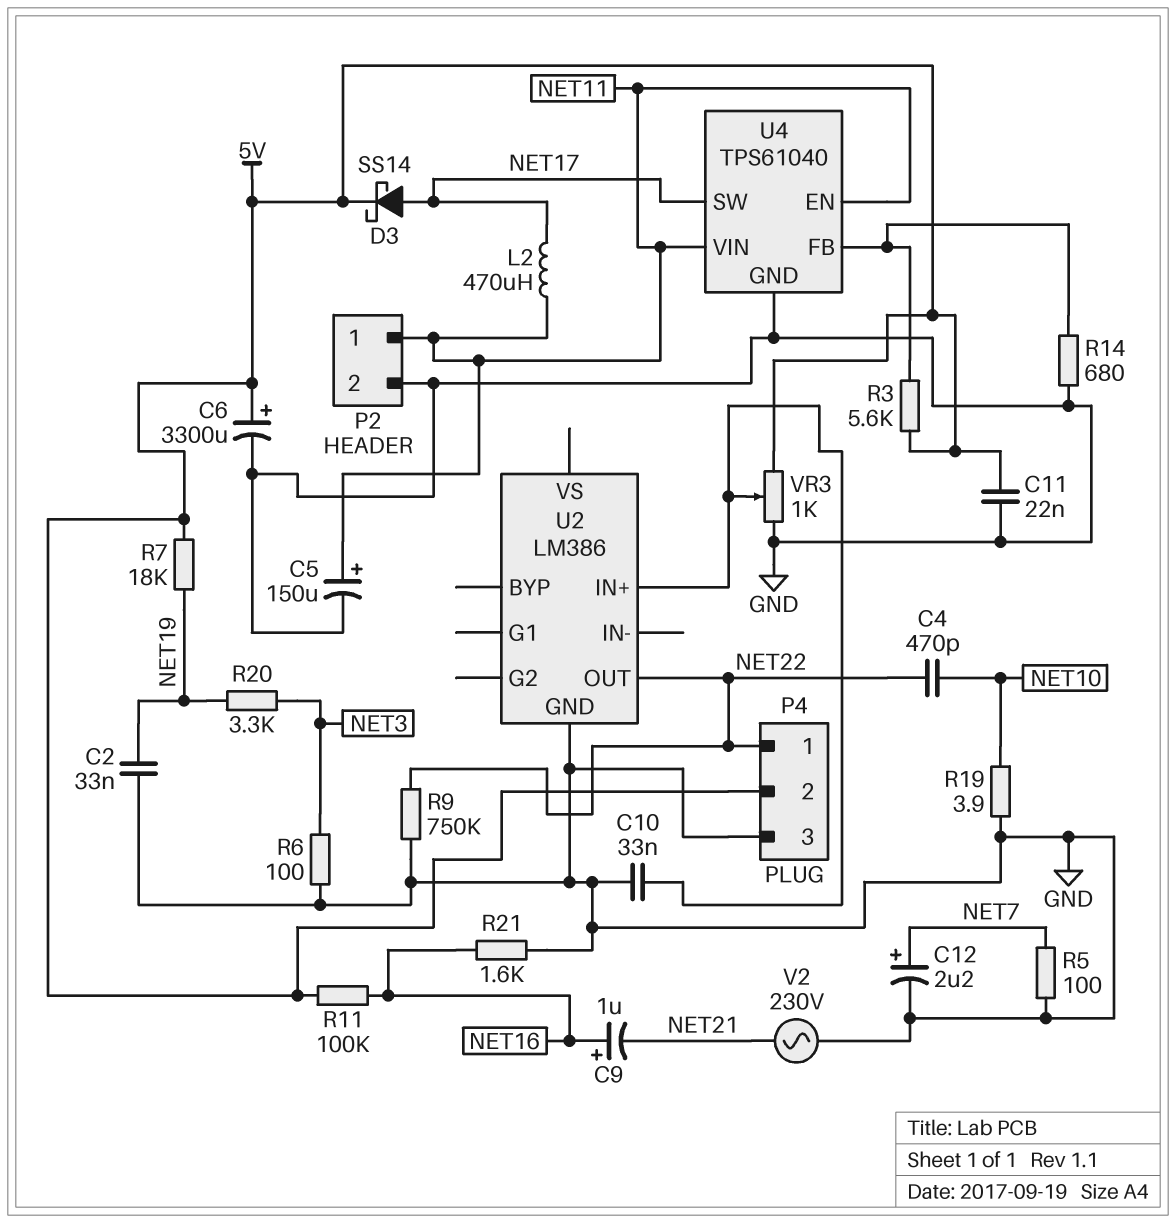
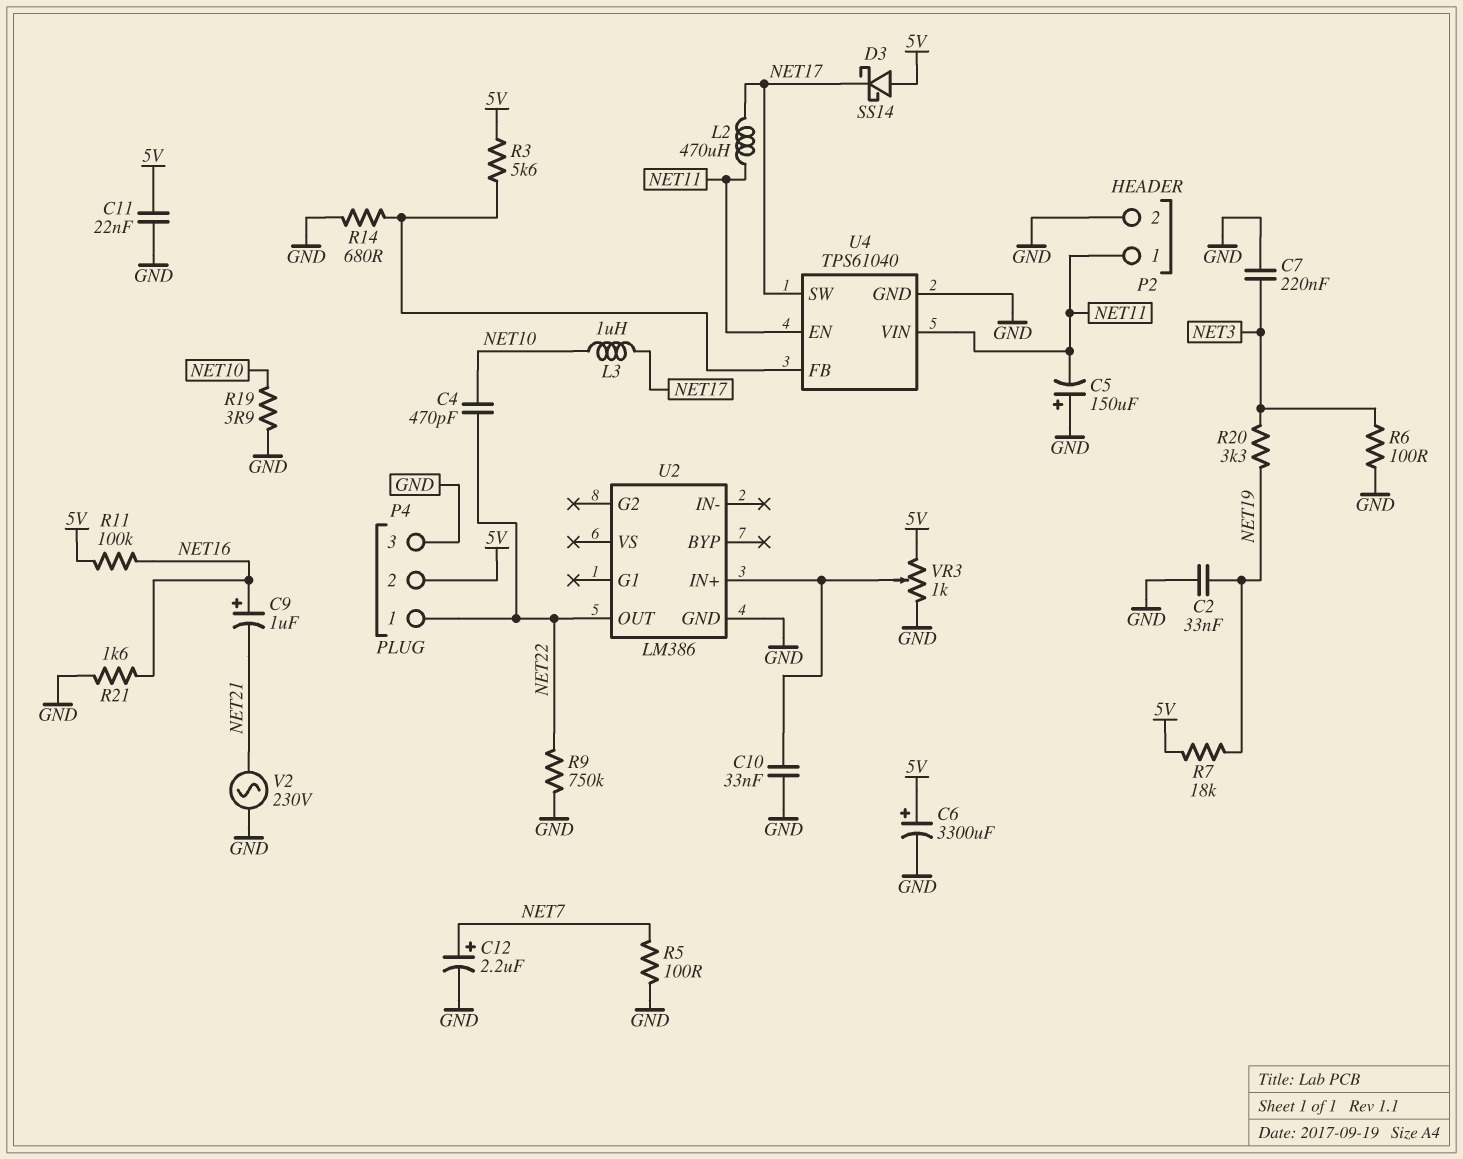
C5: 150uF (plus NET11, minus GND) -> 150uF (plus GND, minus NET11)
C7: none -> 220nF (GND, NET3)
D3: schottky SS14 (A NET17, K 5V) -> schottky SS14 (A 5V, K NET17)
L3: none -> 1uH (NET10, NET17)

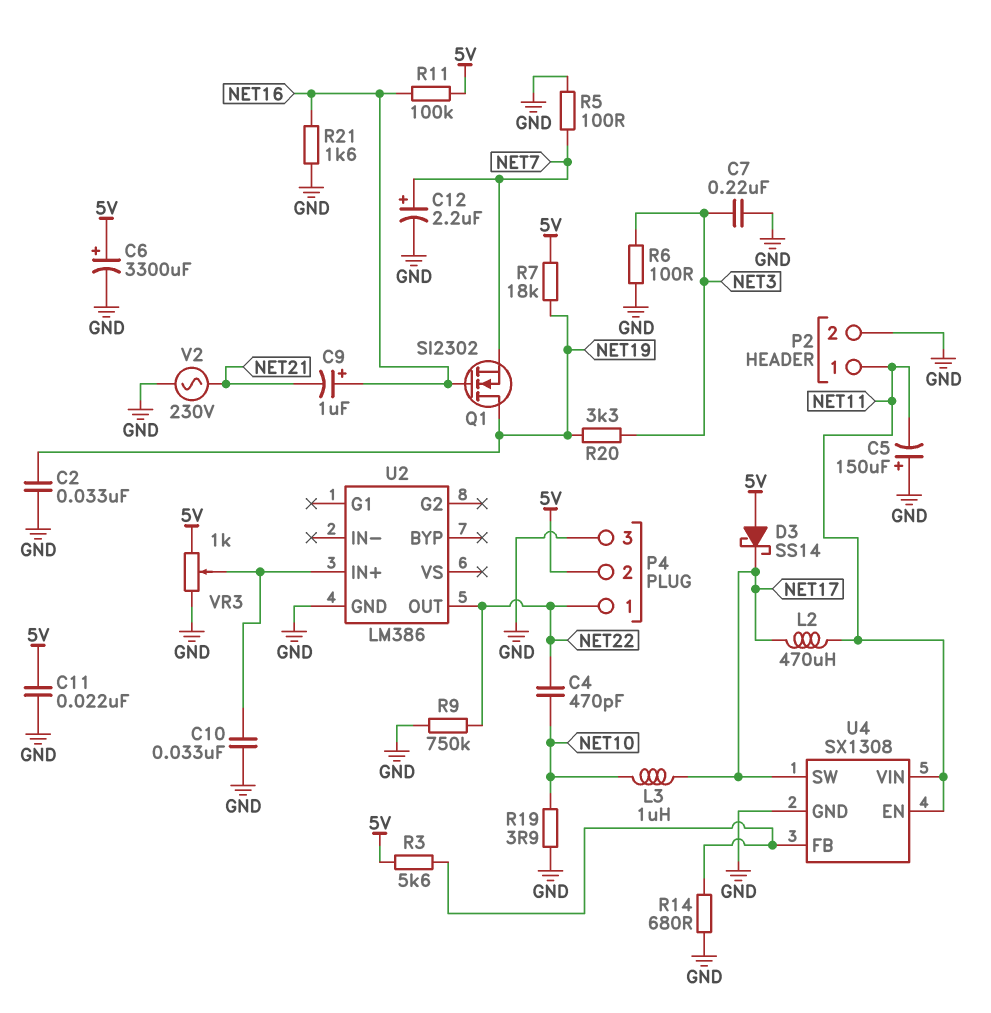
Q1: none -> NMOS SI2302 (G NET16, D NET19, S NET7)
U4: TPS61040 -> SX1308

